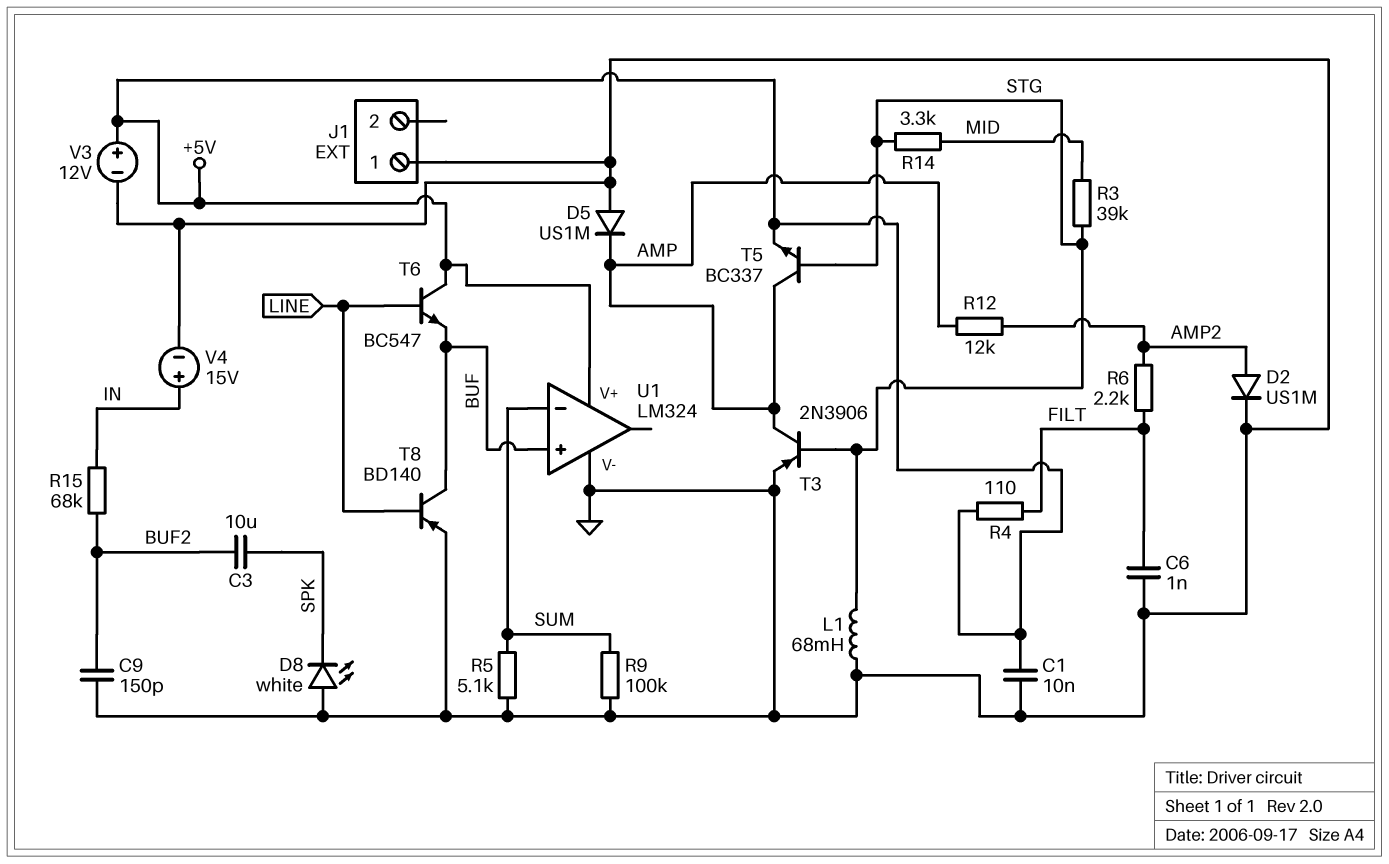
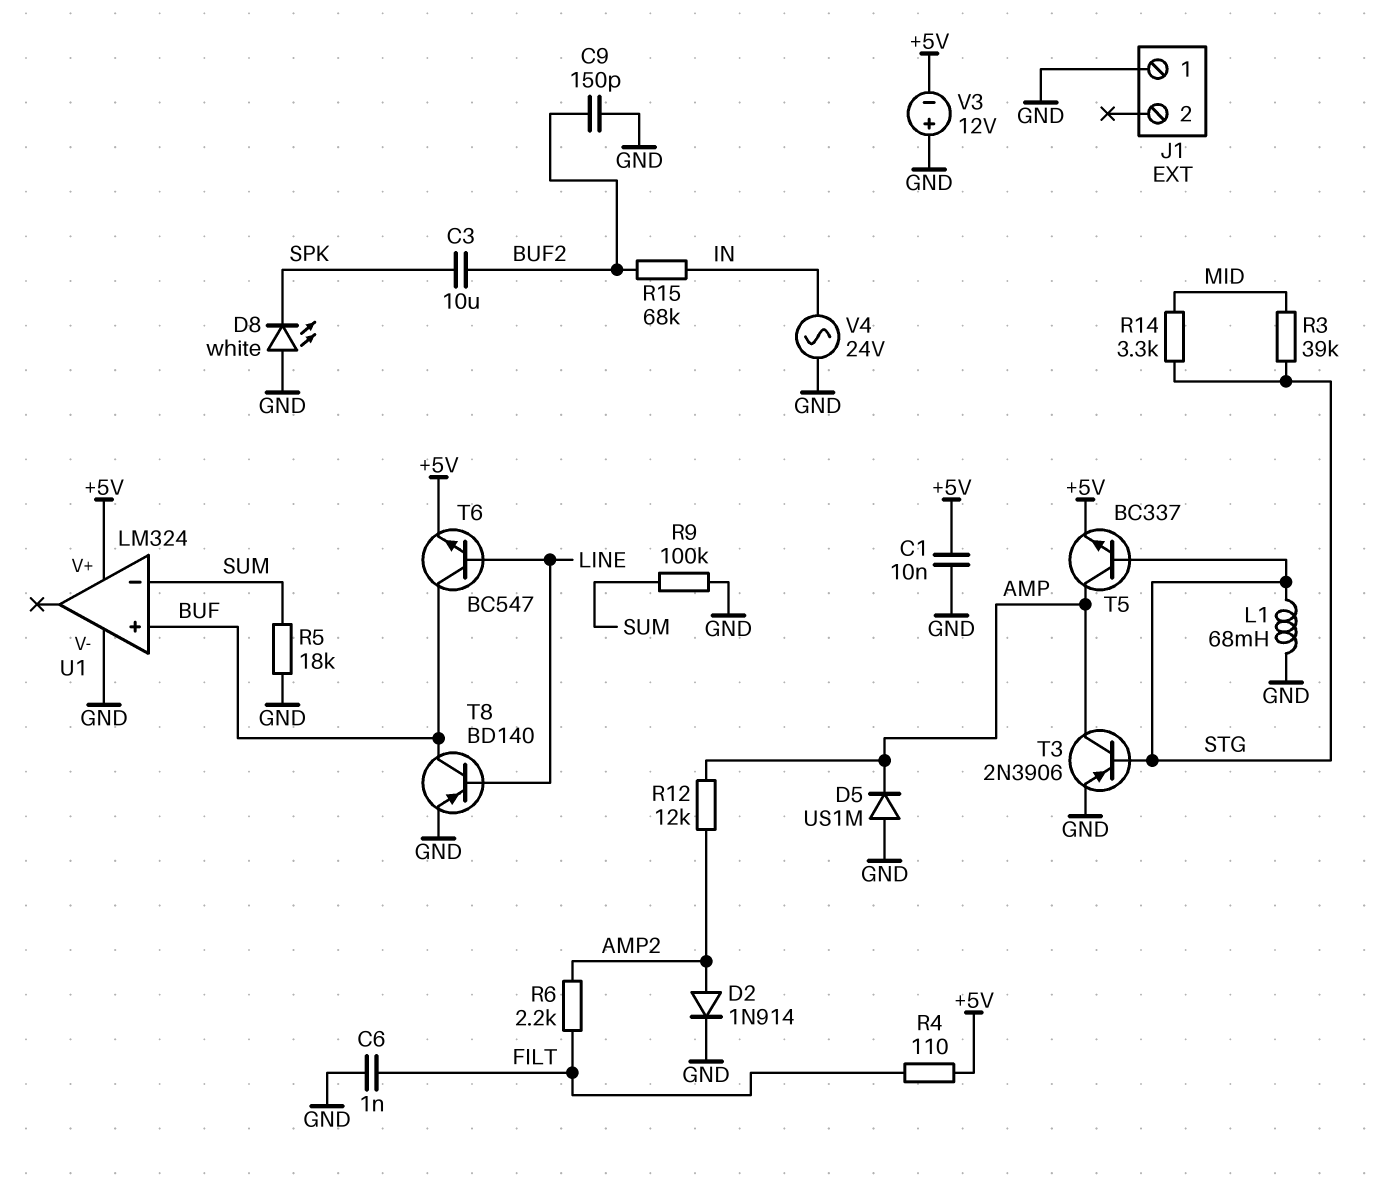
D2: diode US1M (A AMP2, K GND) -> diode 1N914 (A AMP2, K GND)
R5: 5.1k (GND, SUM) -> 18k (GND, SUM)
T6: NPN BC547 (B LINE, C +5V, E BUF) -> NPN BC547 (B LINE, C BUF, E +5V)
V3: 12V (plus +5V, minus GND) -> 12V (plus GND, minus +5V)
V4: 15V (plus IN, minus GND) -> AC 24V (GND, IN)

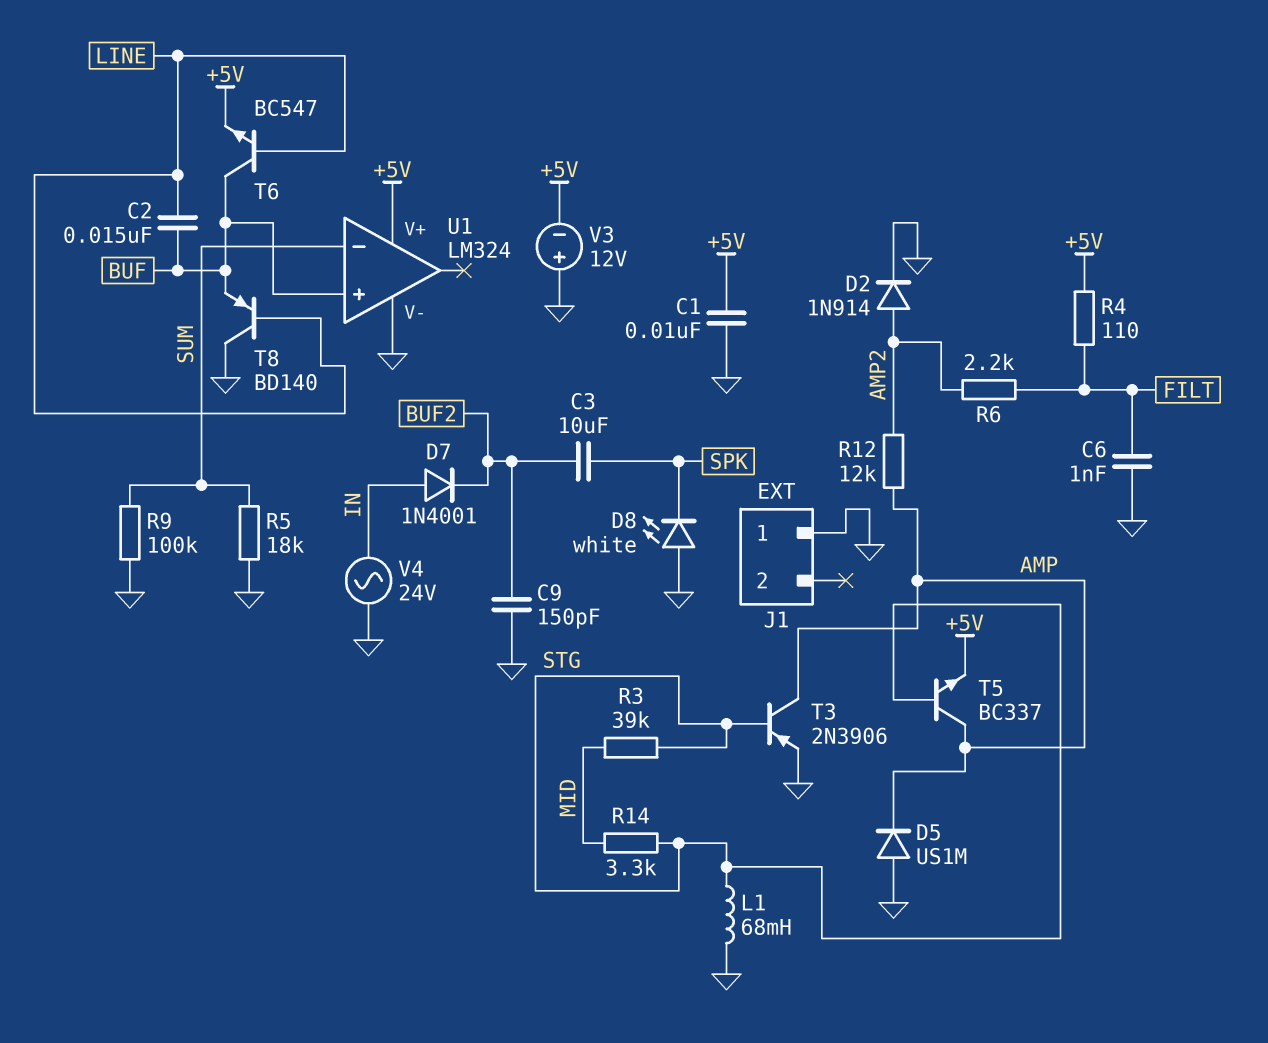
C2: none -> 15nF (BUF, LINE)
D7: none -> diode 1N4001 (A IN, K BUF2)
R15: 68k (BUF2, IN) -> none
T8: PNP BD140 (B LINE, C BUF, E GND) -> PNP BD140 (B LINE, C GND, E BUF)

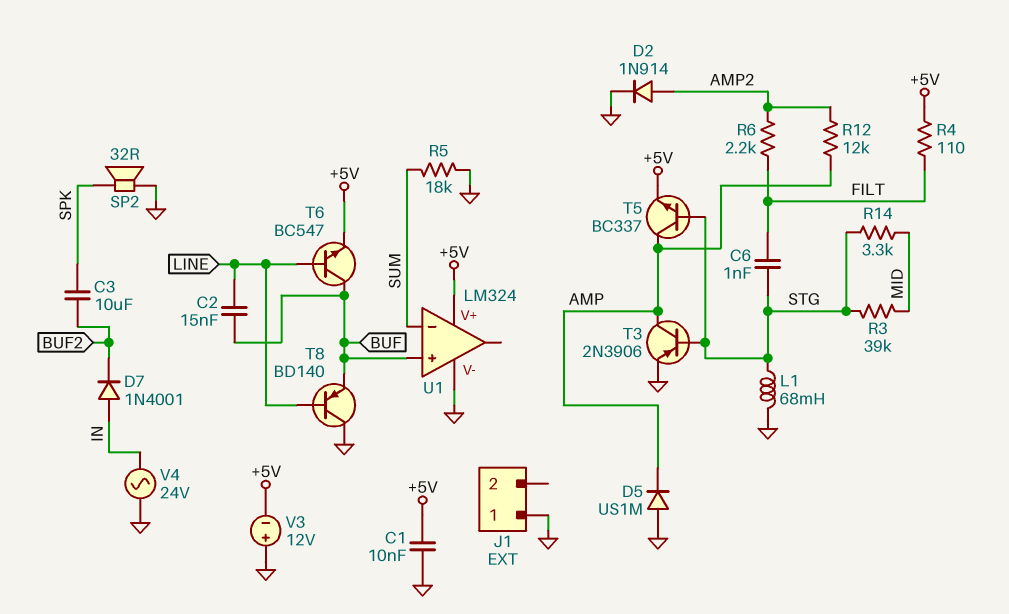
C6: 1nF (FILT, GND) -> 1nF (FILT, STG)
C9: 150pF (BUF2, GND) -> none
D8: LED white (A GND, K SPK) -> none
R9: 100k (GND, SUM) -> none
SP2: none -> speaker 32R (GND, SPK)

